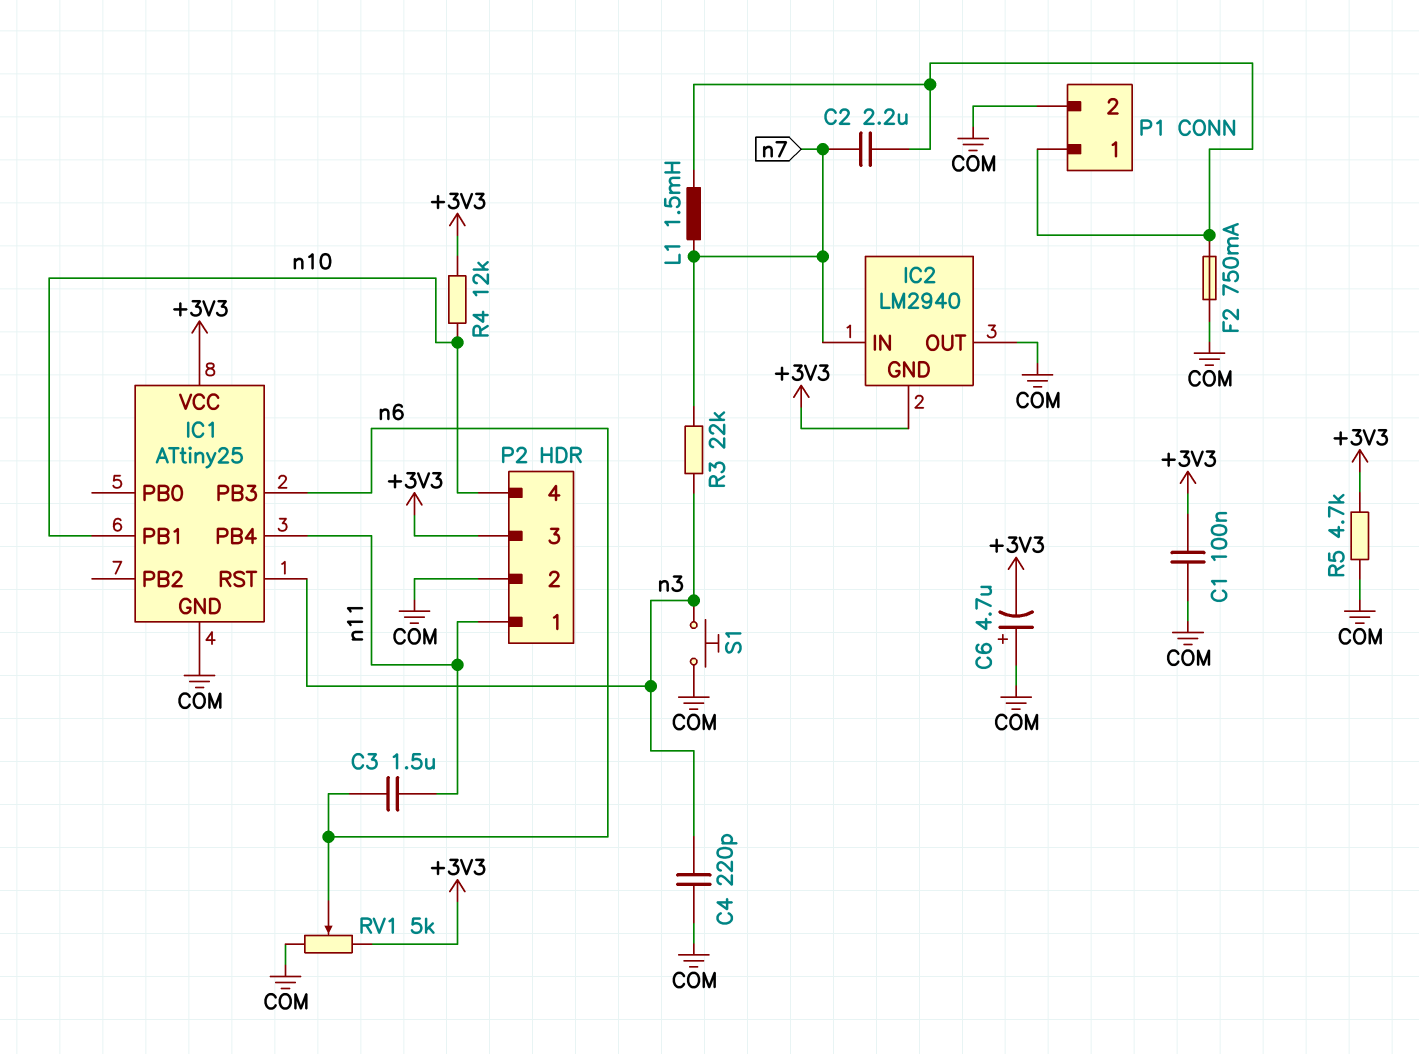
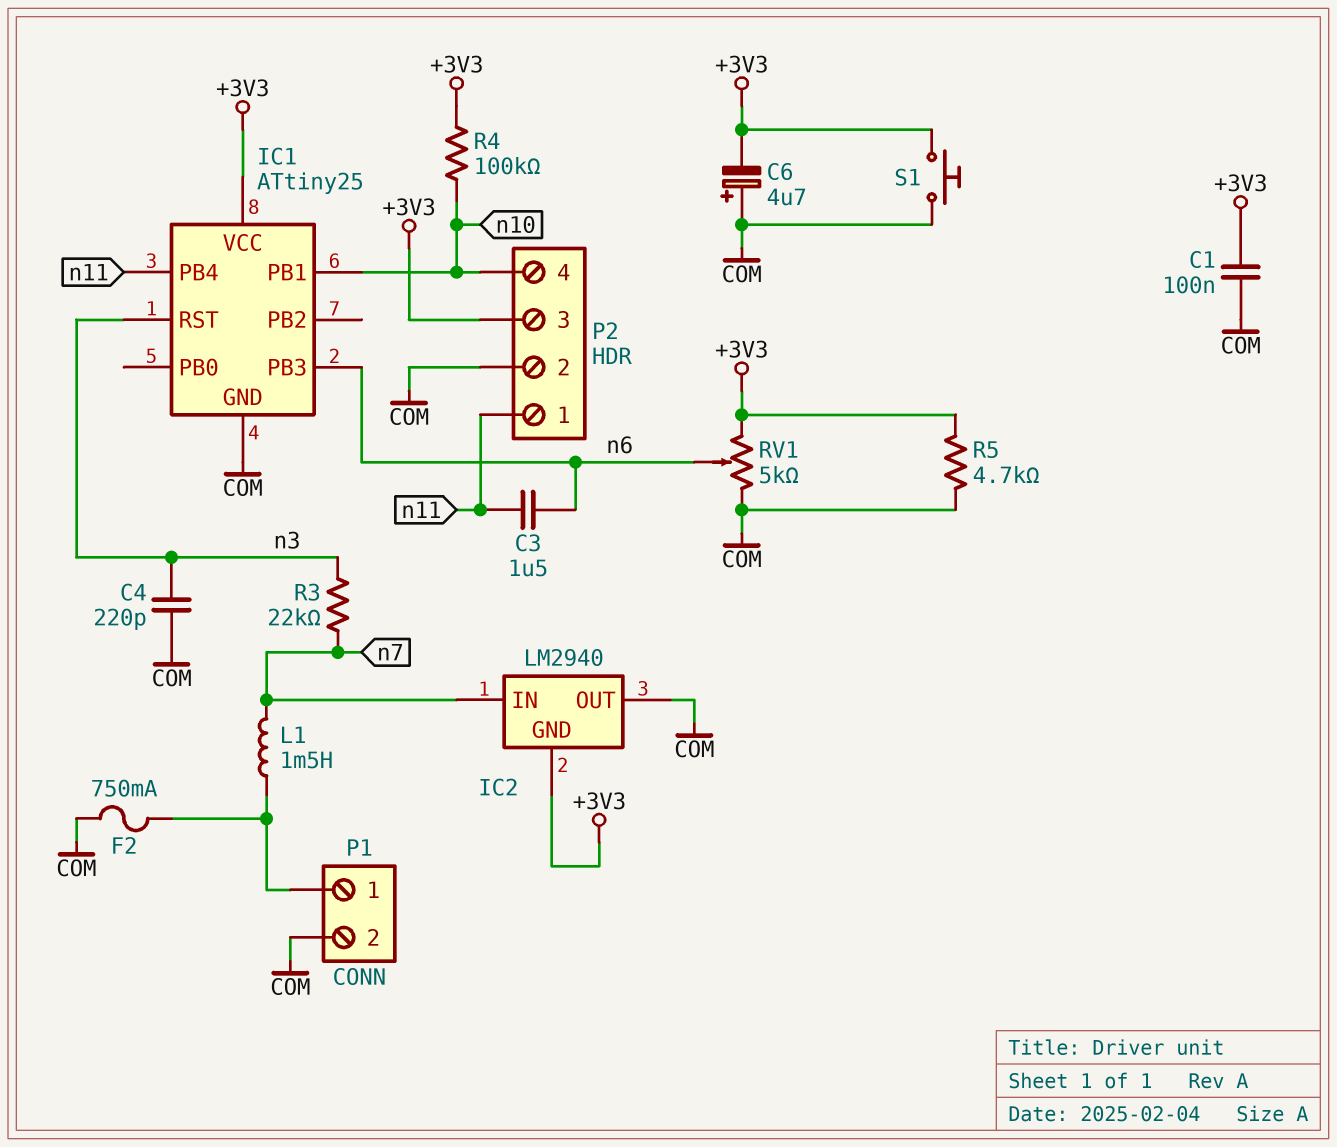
C2: 2.2uF (P1/1, n7) -> none
R4: 12k (+3V3, n10) -> 100k (+3V3, n10)
S1: button (COM, n3) -> button (+3V3, COM)

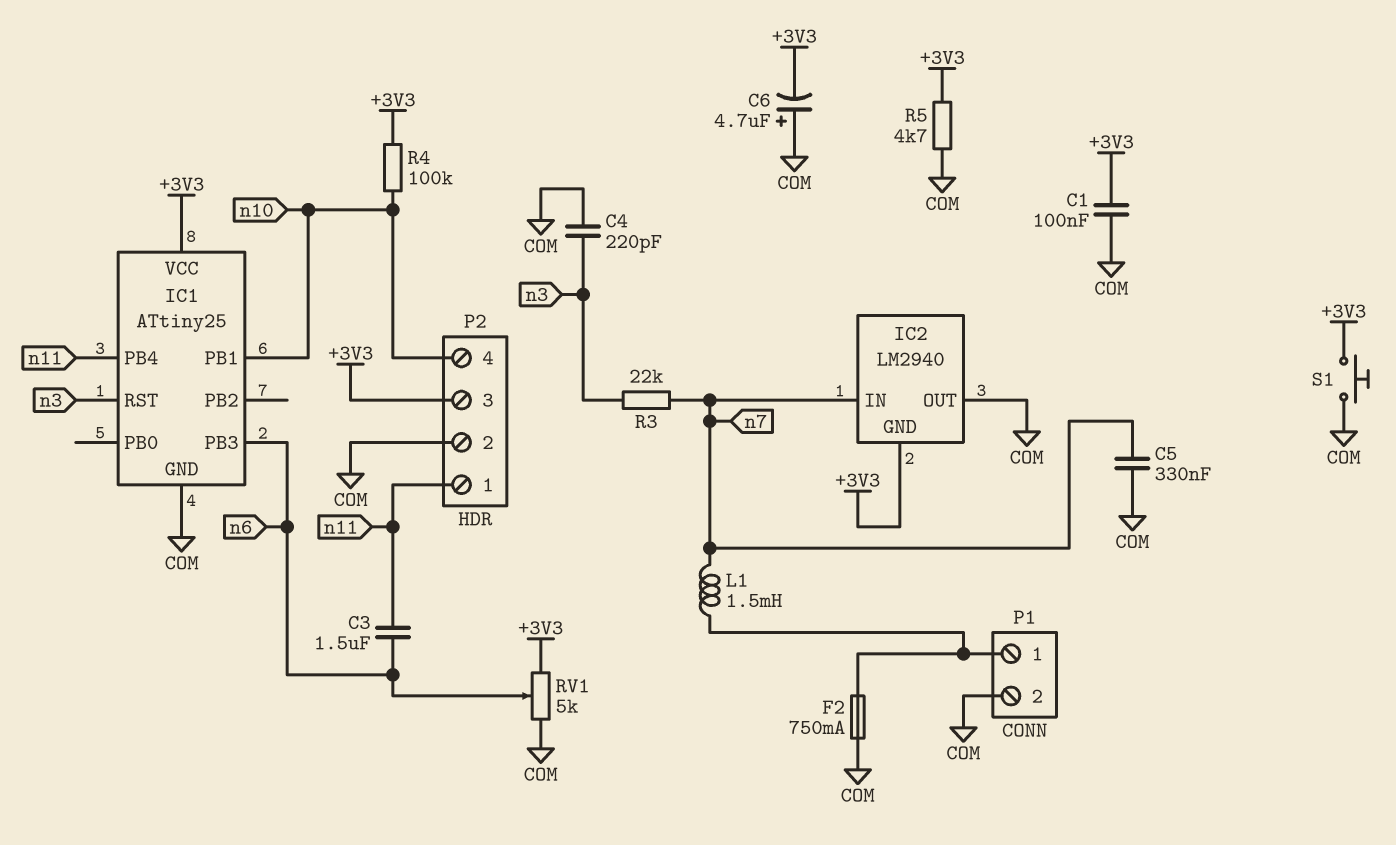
C5: none -> 330nF (COM, n7)

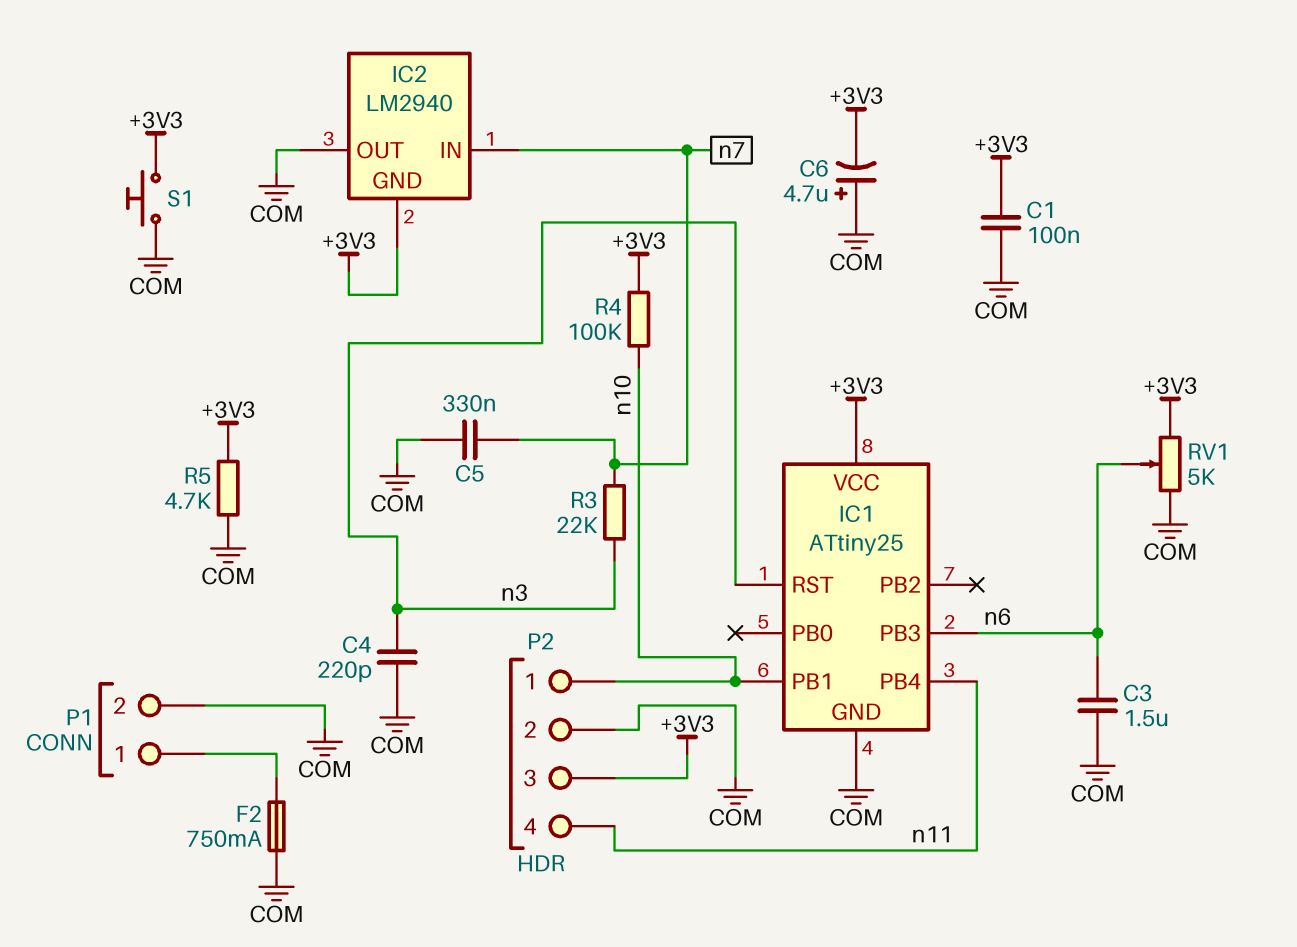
C3: 1.5uF (n6, n11) -> 1.5uF (COM, n6)
L1: 1.5mH (P1/1, n7) -> none
P2 pin 1: n11 -> n10
P2 pin 4: n10 -> n11

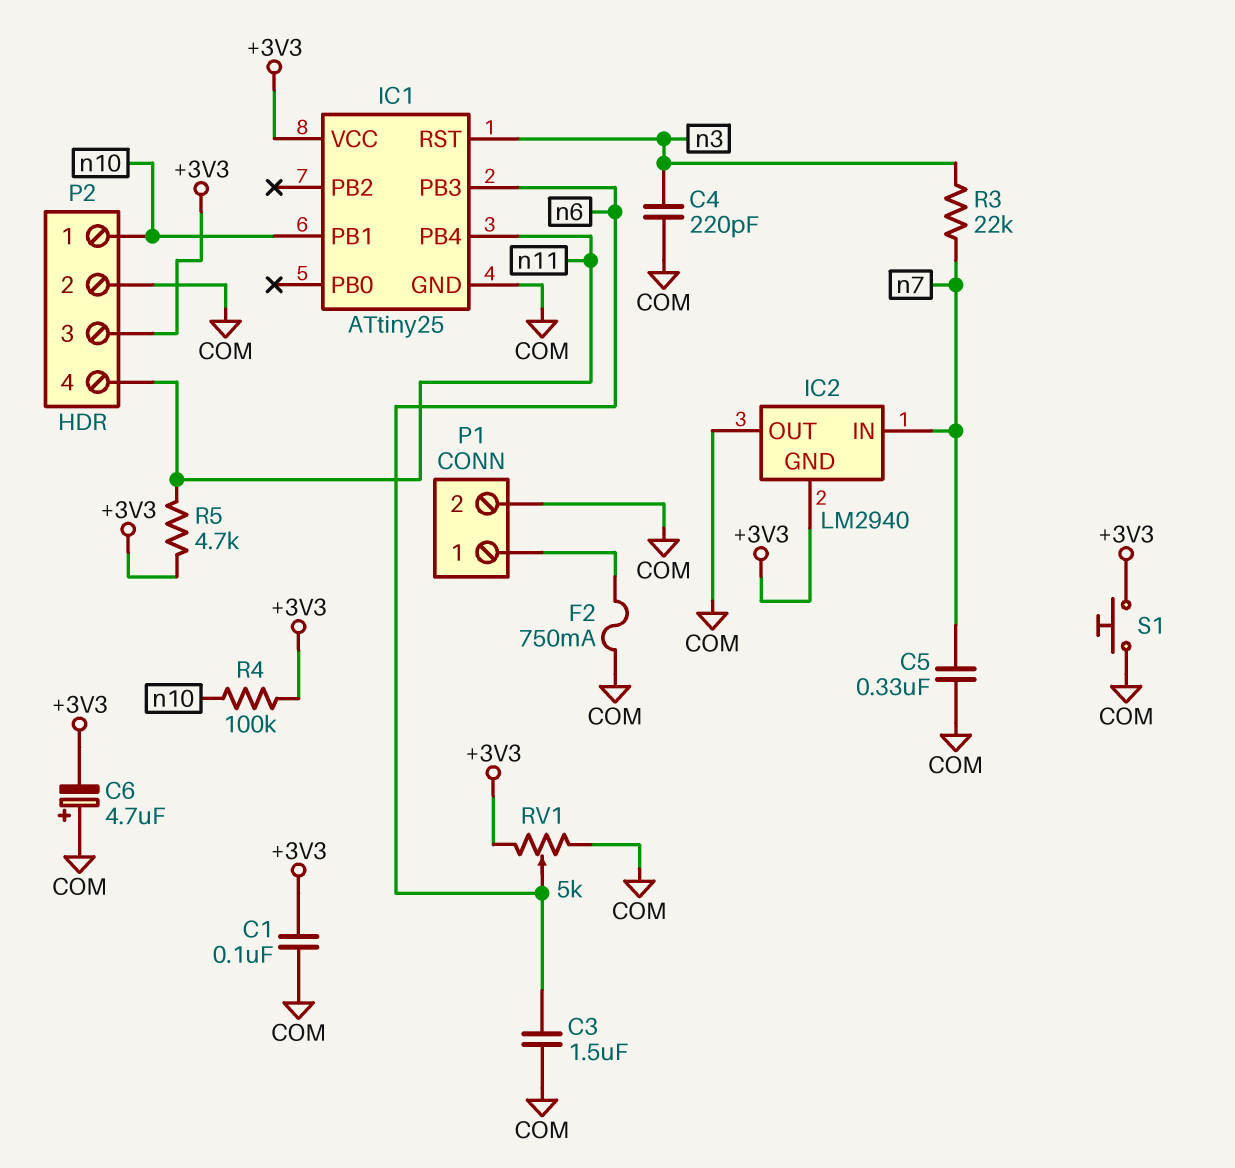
R5: 4.7k (+3V3, COM) -> 4.7k (+3V3, n11)

